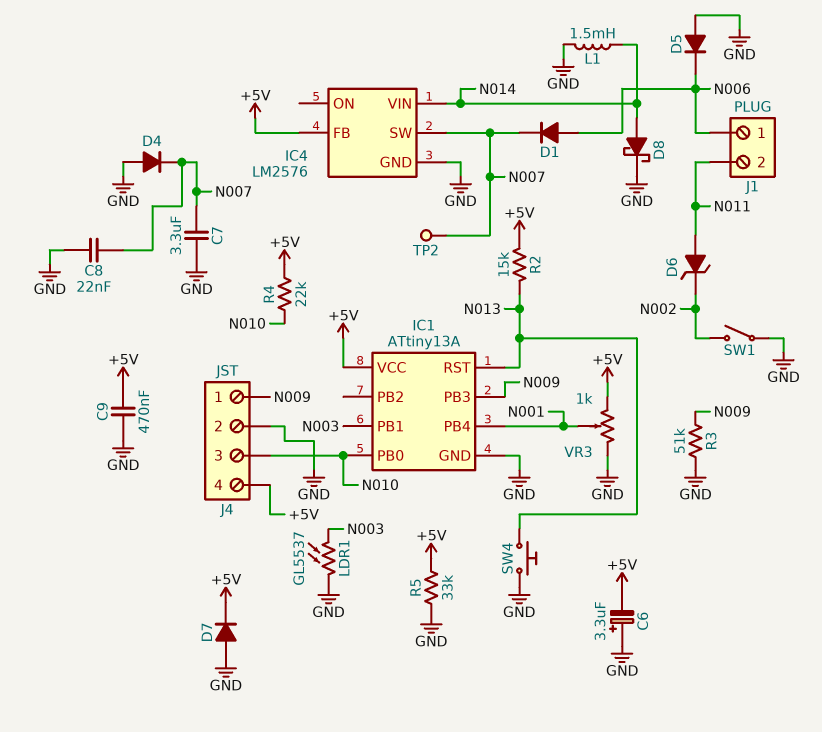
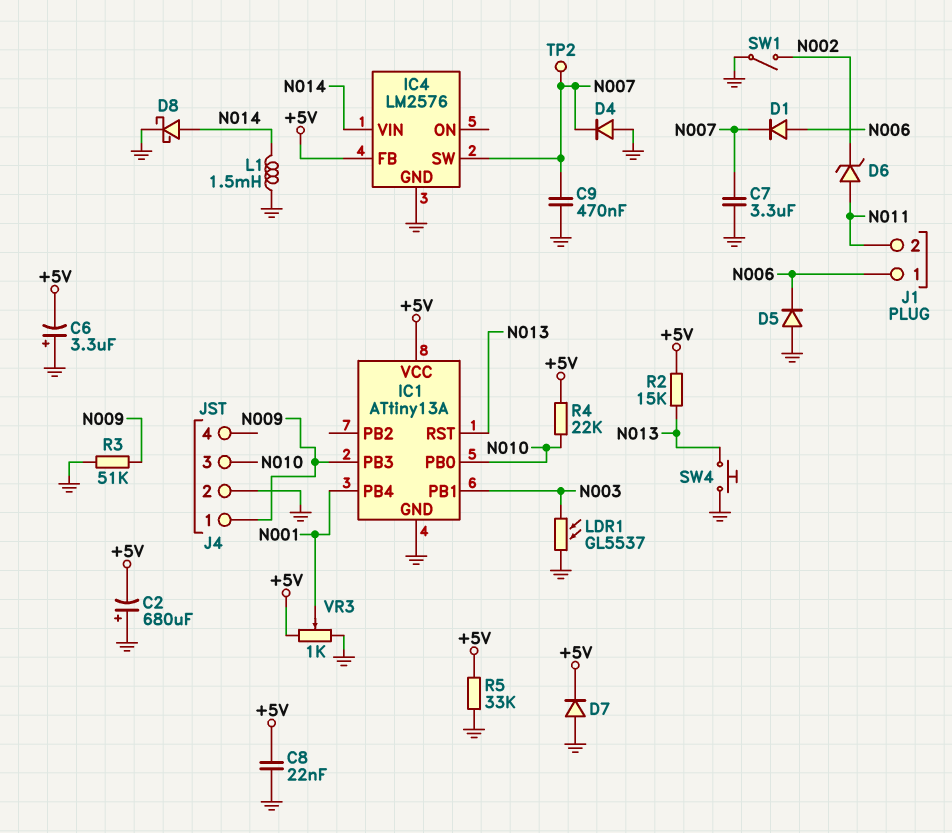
C2: none -> 680uF (plus GND, minus +5V)
C8: 22nF (GND, N007) -> 22nF (+5V, GND)
C9: 470nF (+5V, GND) -> 470nF (GND, N007)
J4 pin 4: +5V -> none

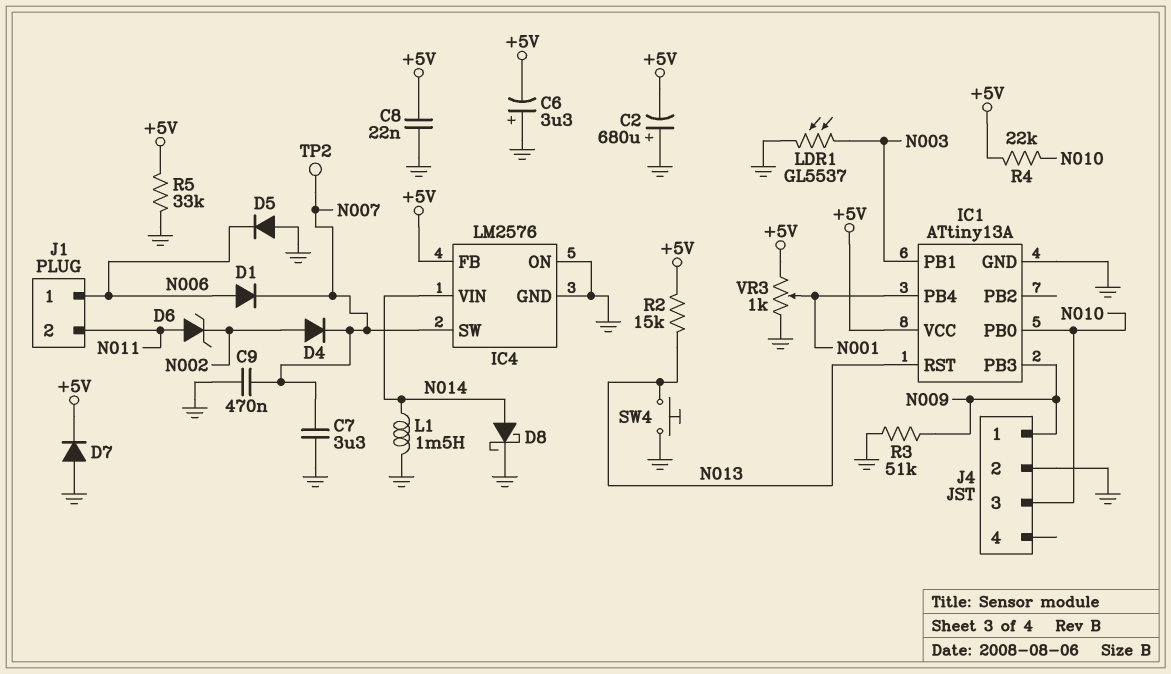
D4: diode (A GND, K N007) -> diode (A N002, K N007)
IC4 pin ON: none -> GND
SW1: switch (GND, N002) -> none

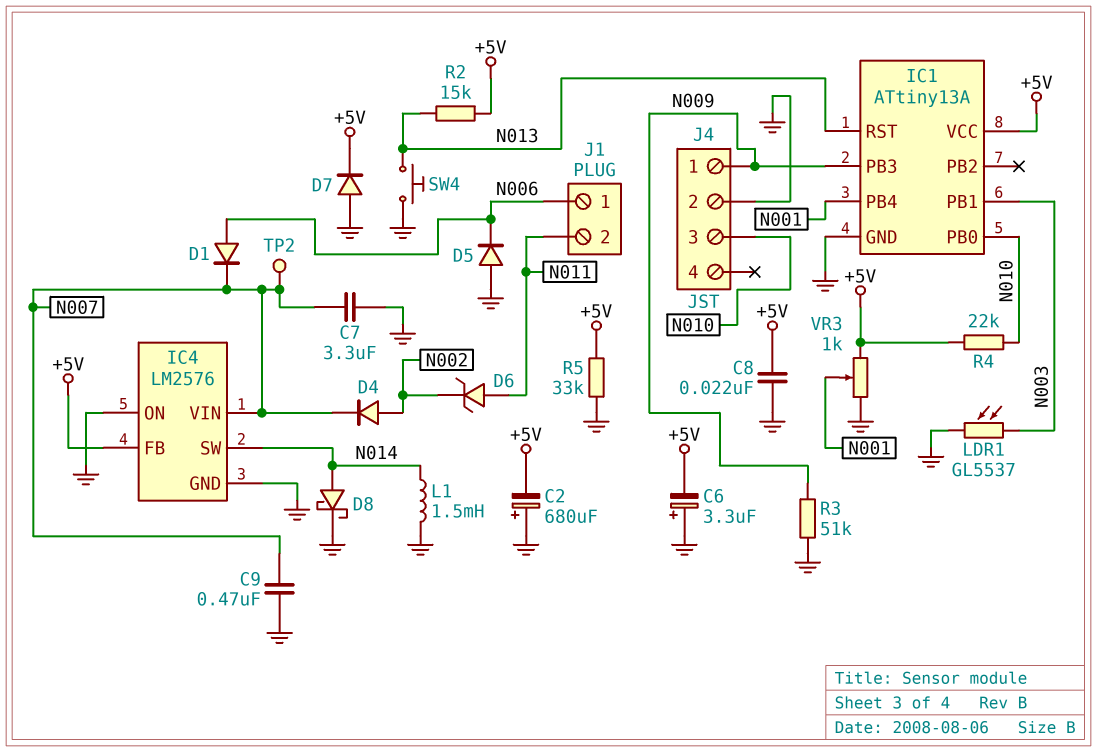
IC4 pin SW: N007 -> N014
IC4 pin VIN: N014 -> N007

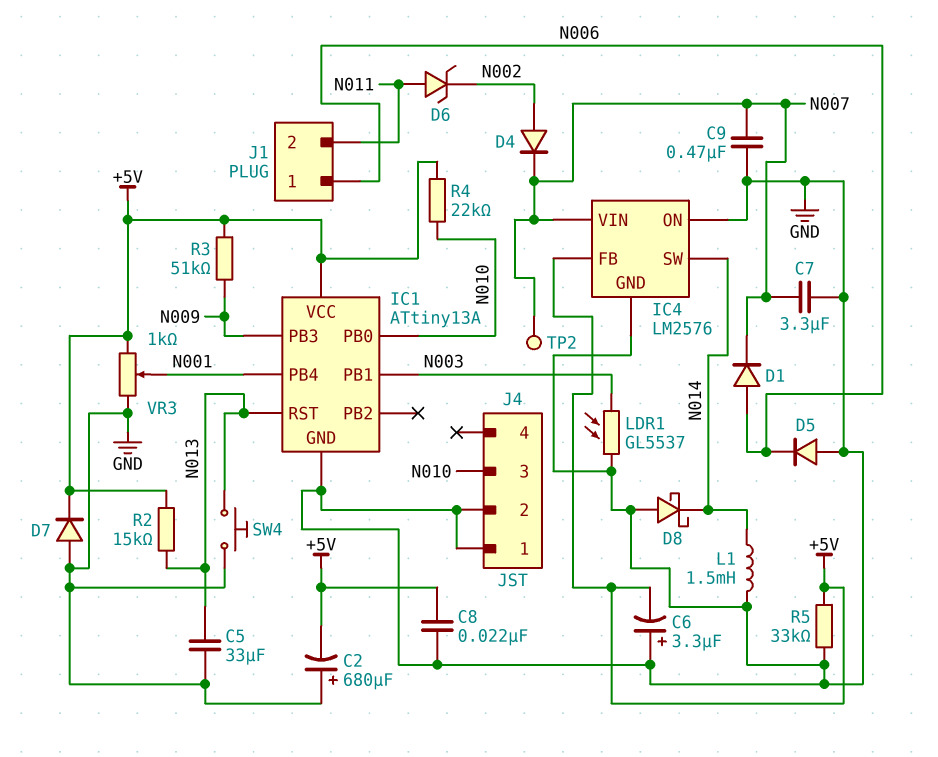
C5: none -> 33uF (GND, N013)
D8: schottky (A N014, K GND) -> schottky (A GND, K N014)
J4 pin 1: N009 -> GND
R3: 51k (GND, N009) -> 51k (+5V, N009)

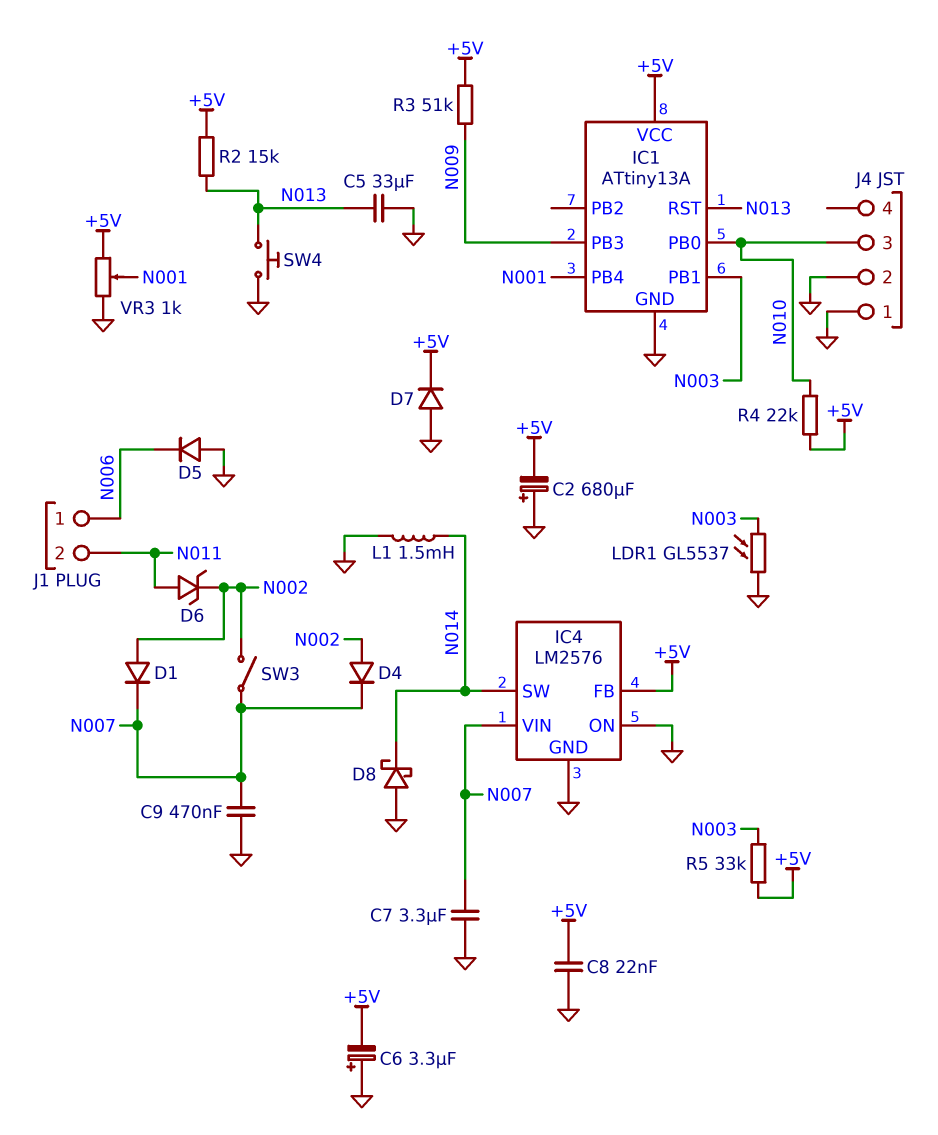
D1: diode (A N006, K N007) -> diode (A N002, K N007)
R5: 33k (+5V, GND) -> 33k (+5V, N003)
SW3: none -> switch (N002, N007)
TP2: test point (N007) -> none

